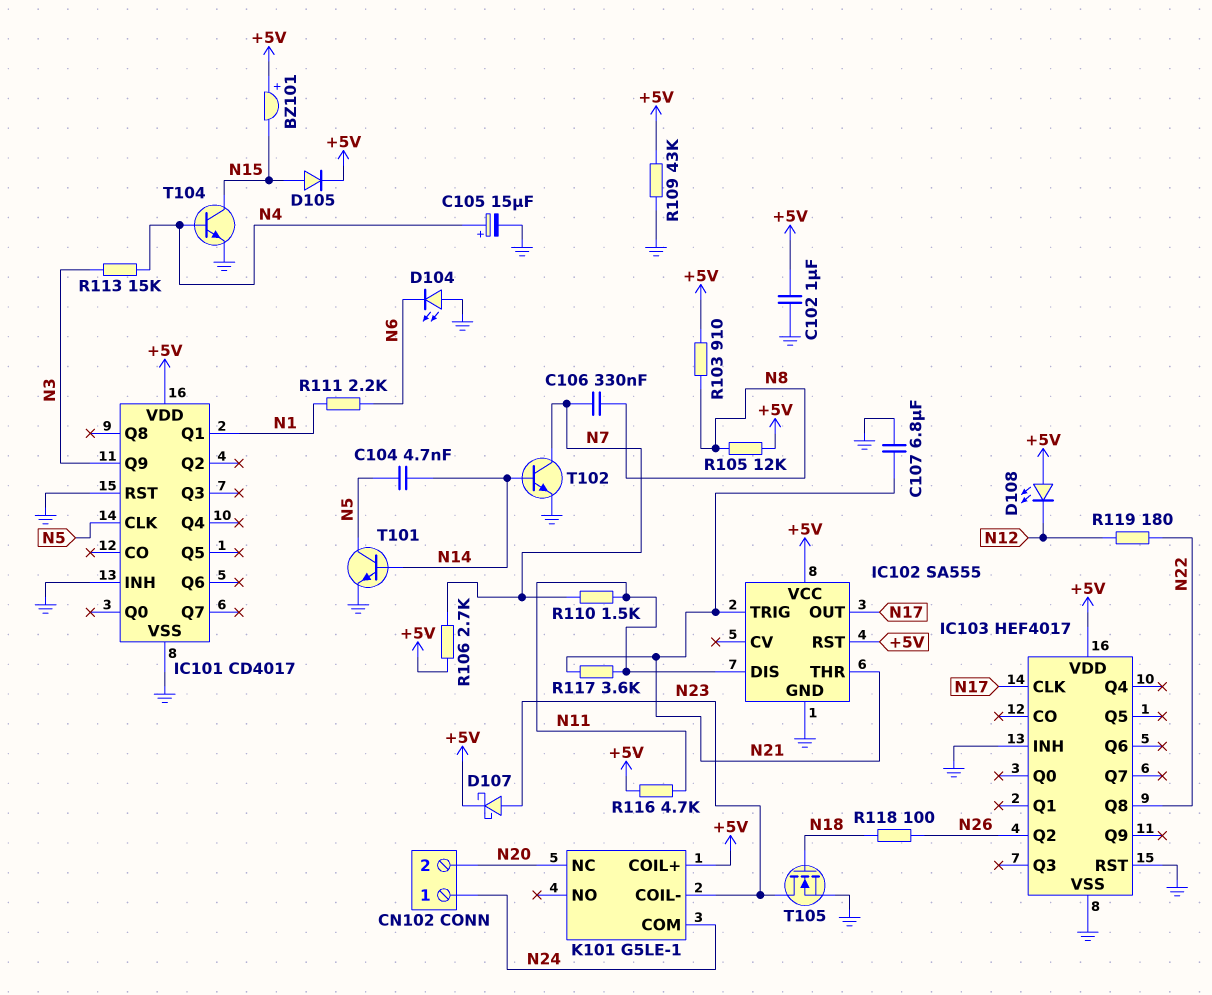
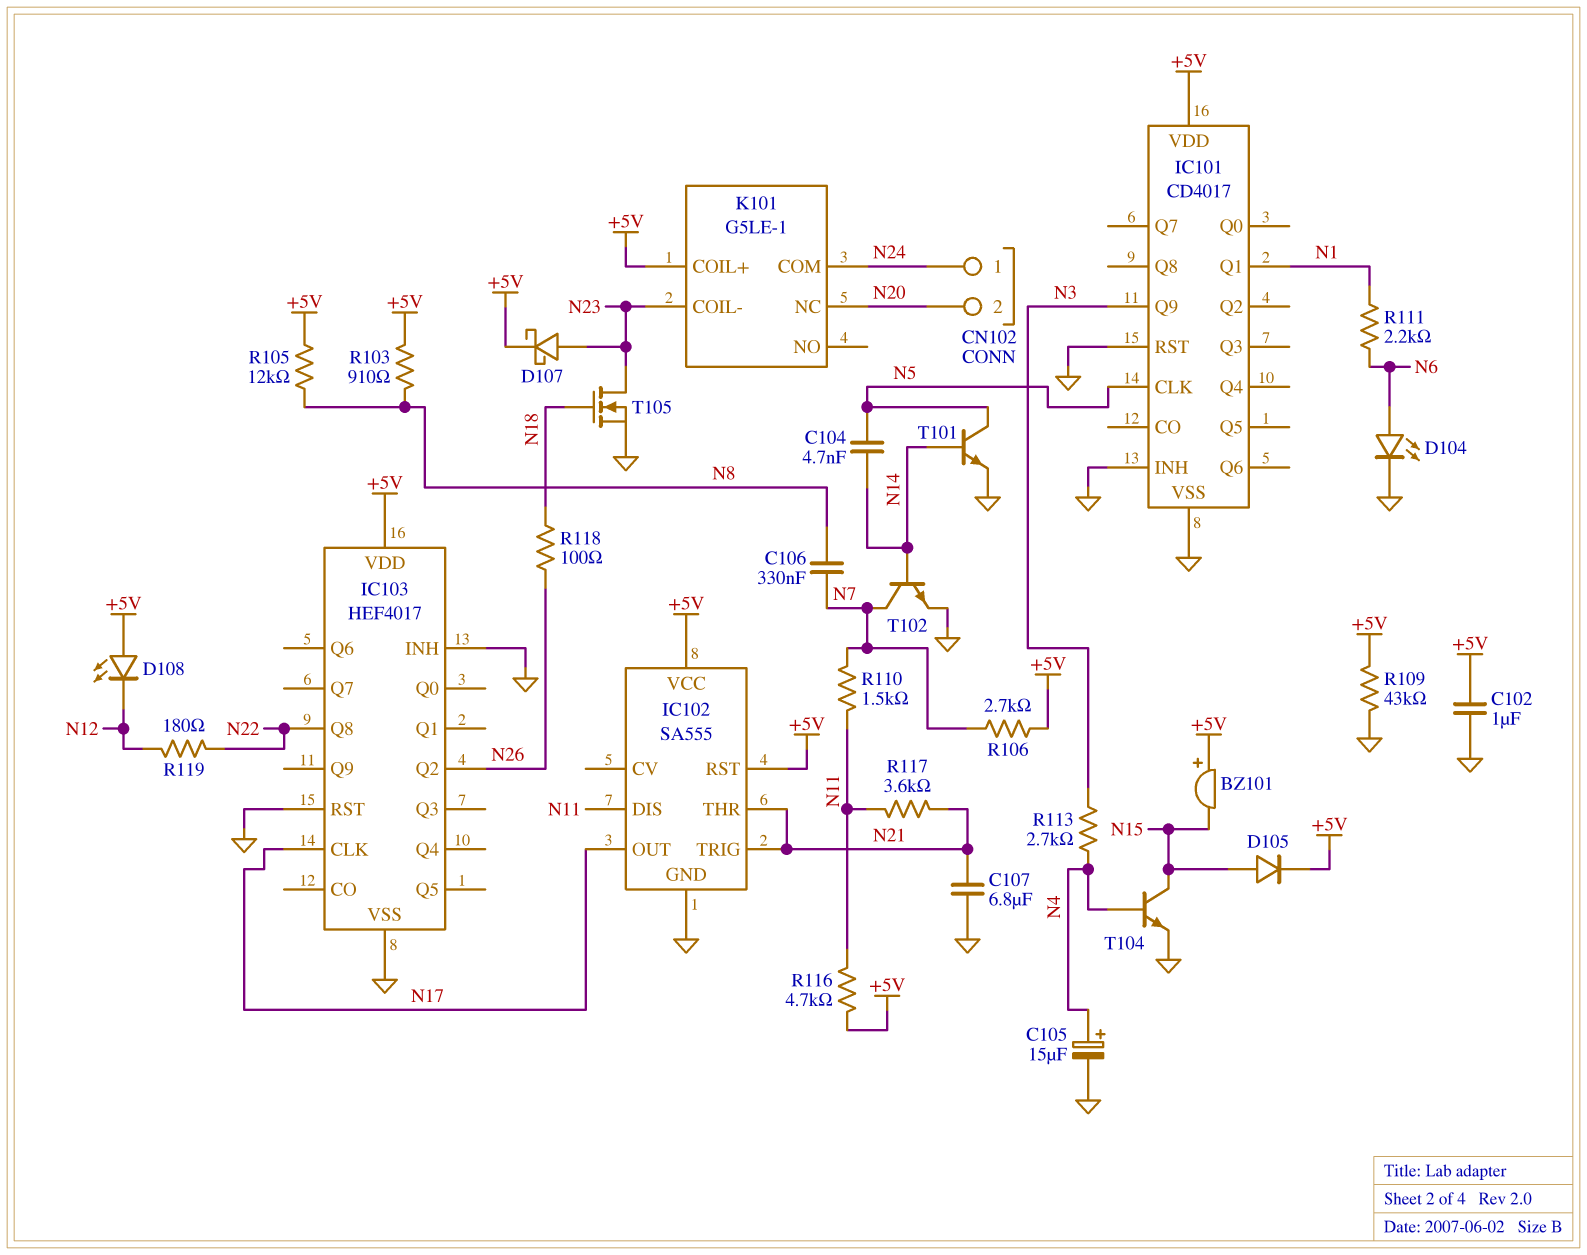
D104: LED (A GND, K N6) -> LED (A N6, K GND)
R113: 15k (N3, N4) -> 2.7k (N3, N4)

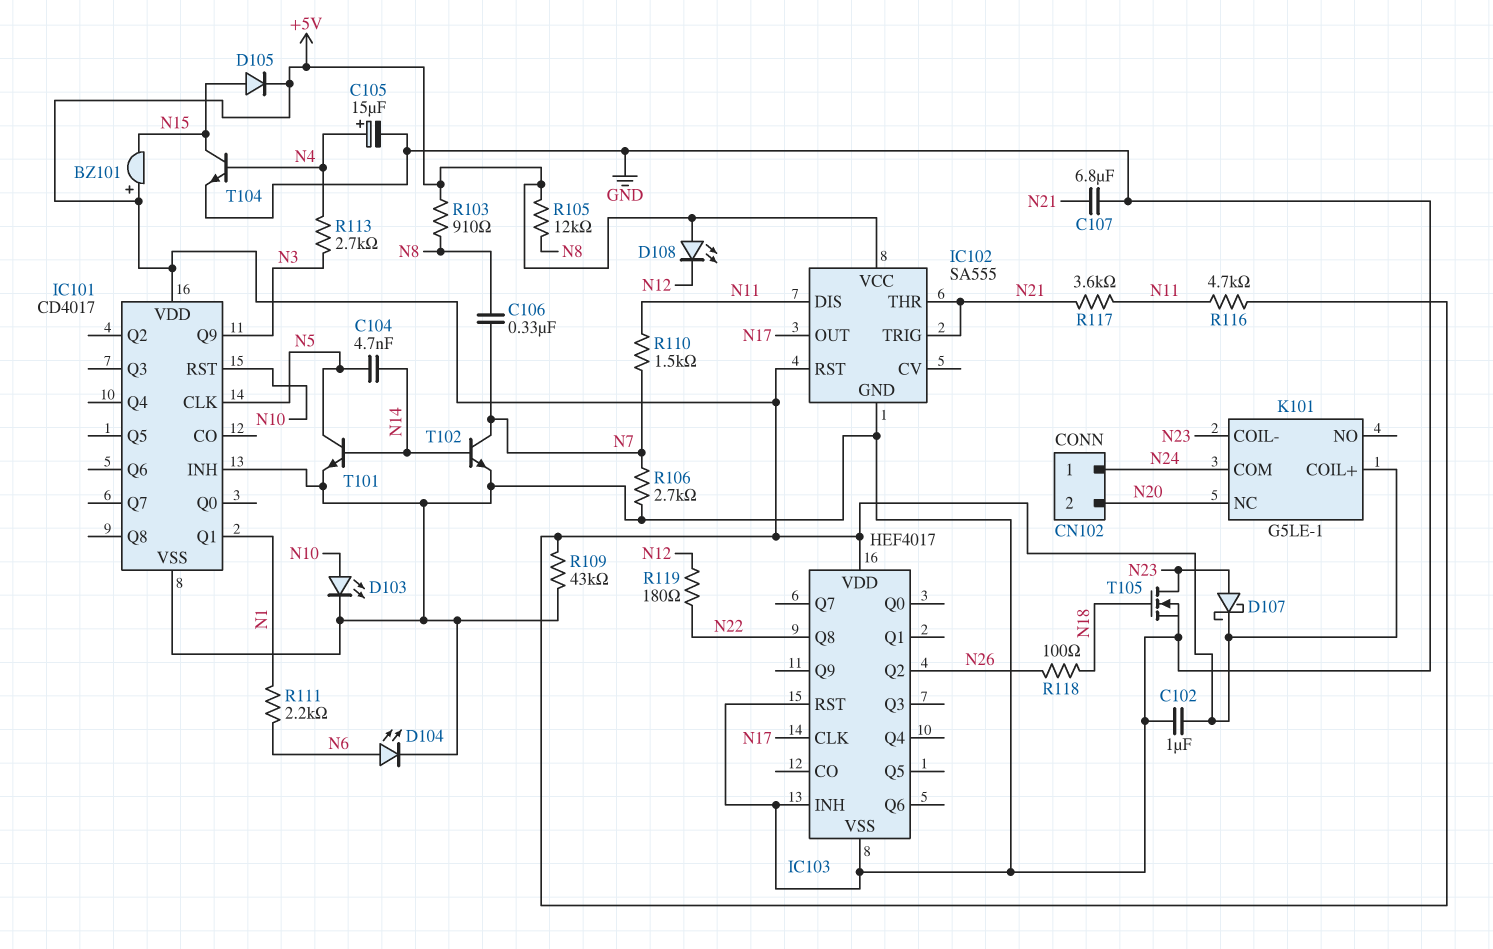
D103: none -> LED (A N10, K GND)
IC101 pin RST: GND -> N10
R106: 2.7k (+5V, N7) -> 2.7k (GND, N7)

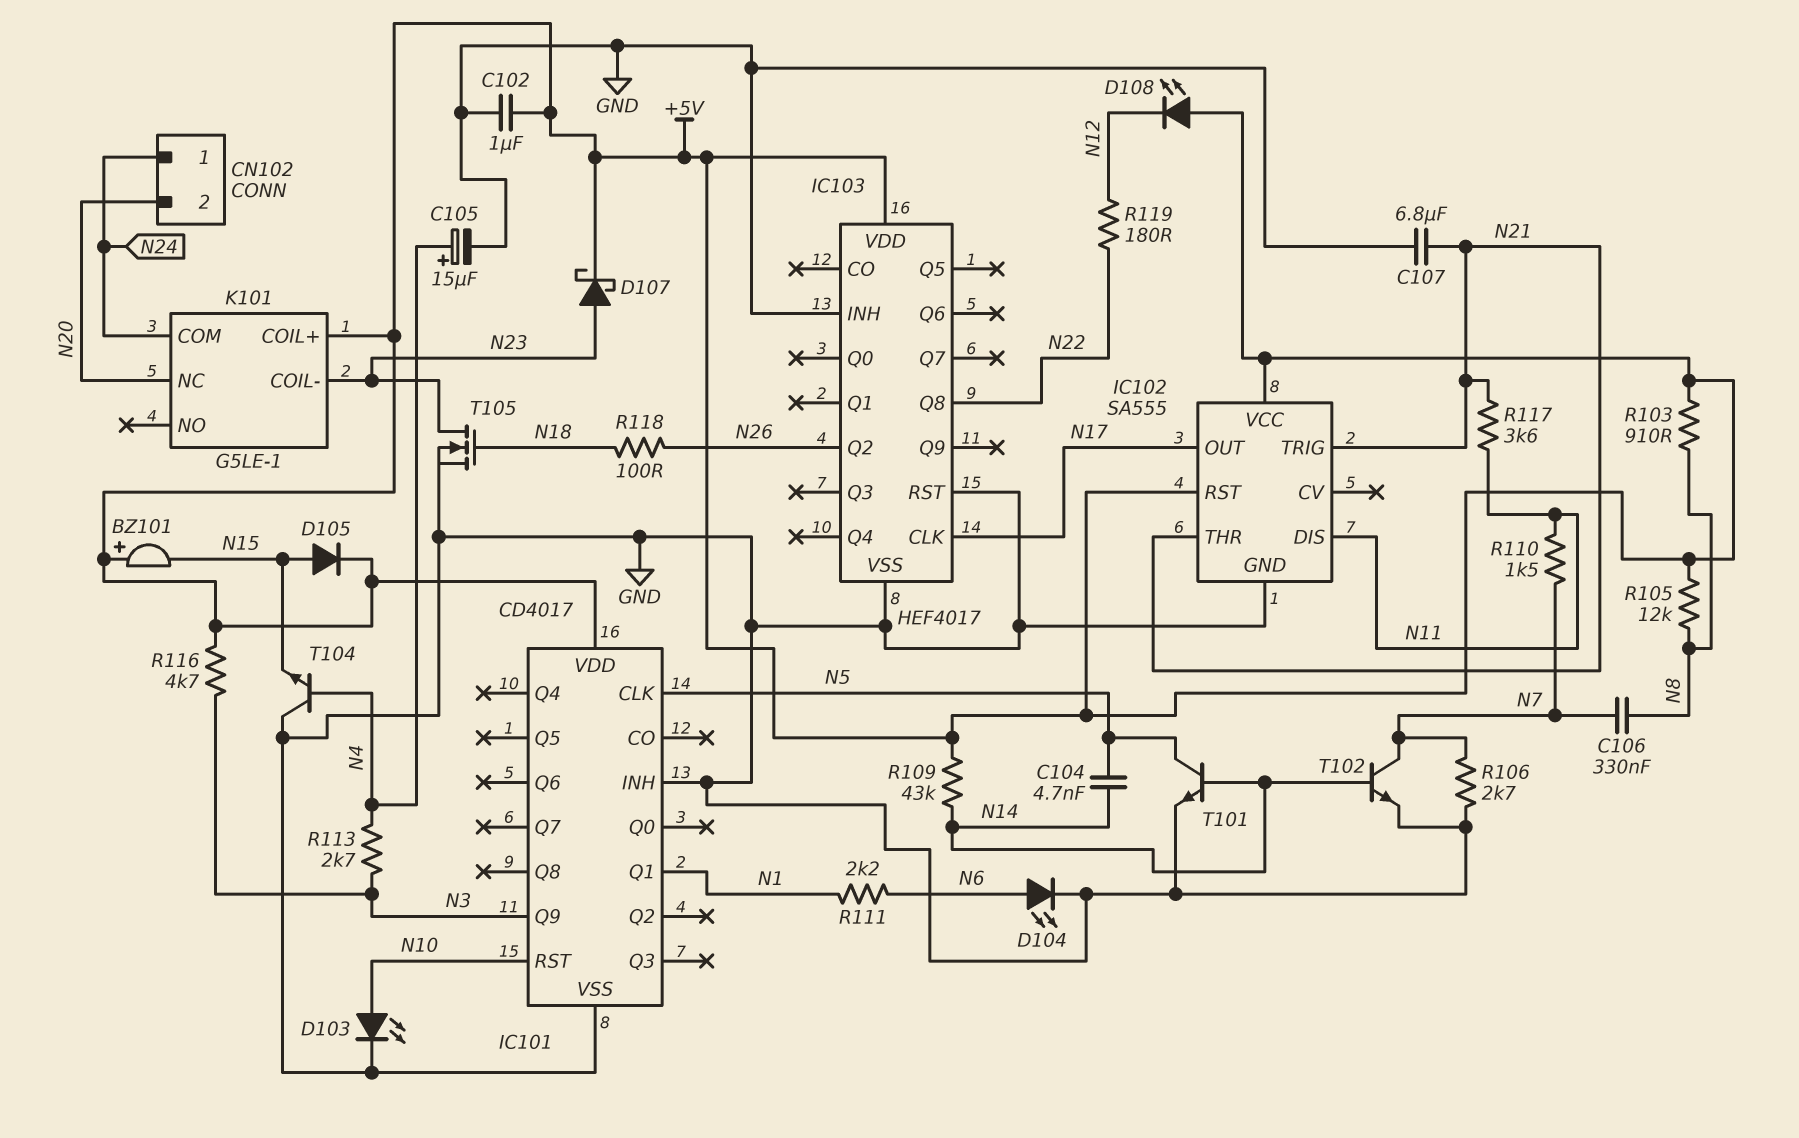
R109: 43k (+5V, GND) -> 43k (+5V, N14)
R116: 4.7k (+5V, N11) -> 4.7k (+5V, N3)
T104: NPN (B N4, C N15, E GND) -> NPN (B N4, C GND, E N15)

